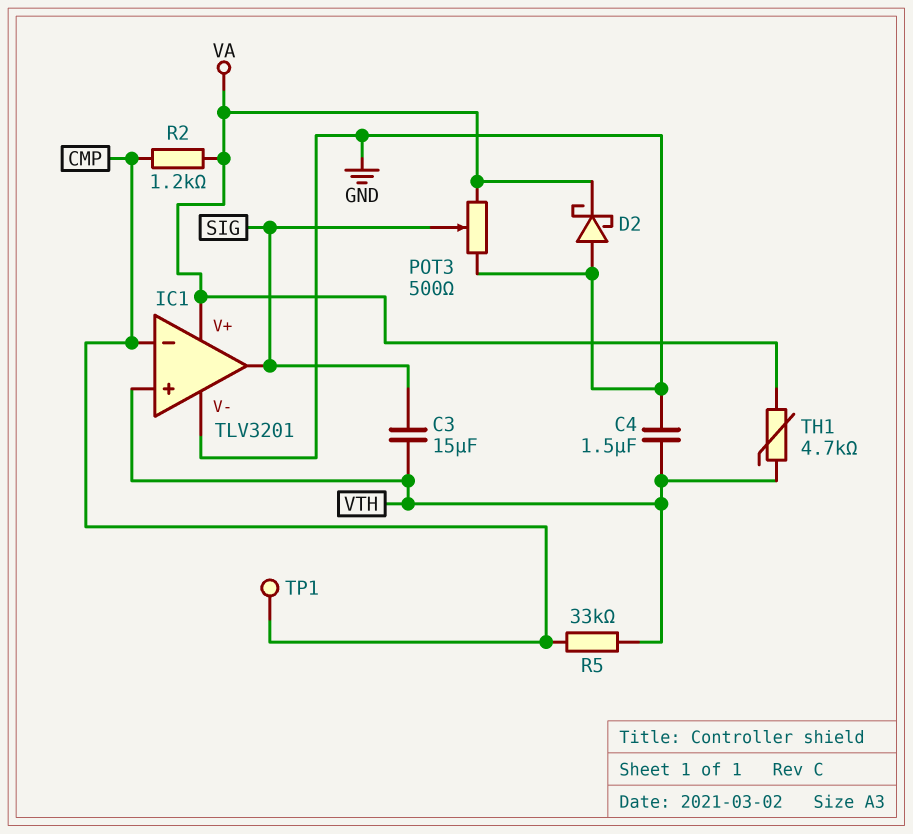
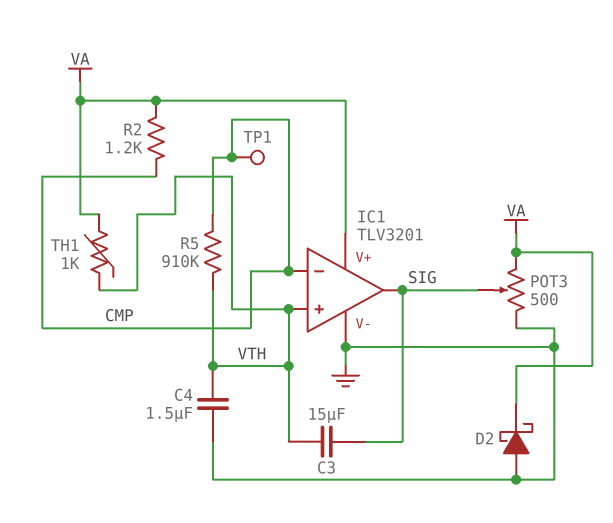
R5: 33k (CMP, VTH) -> 910k (CMP, VTH)
TH1: 4.7k (VA, VTH) -> 1k (VA, VTH)

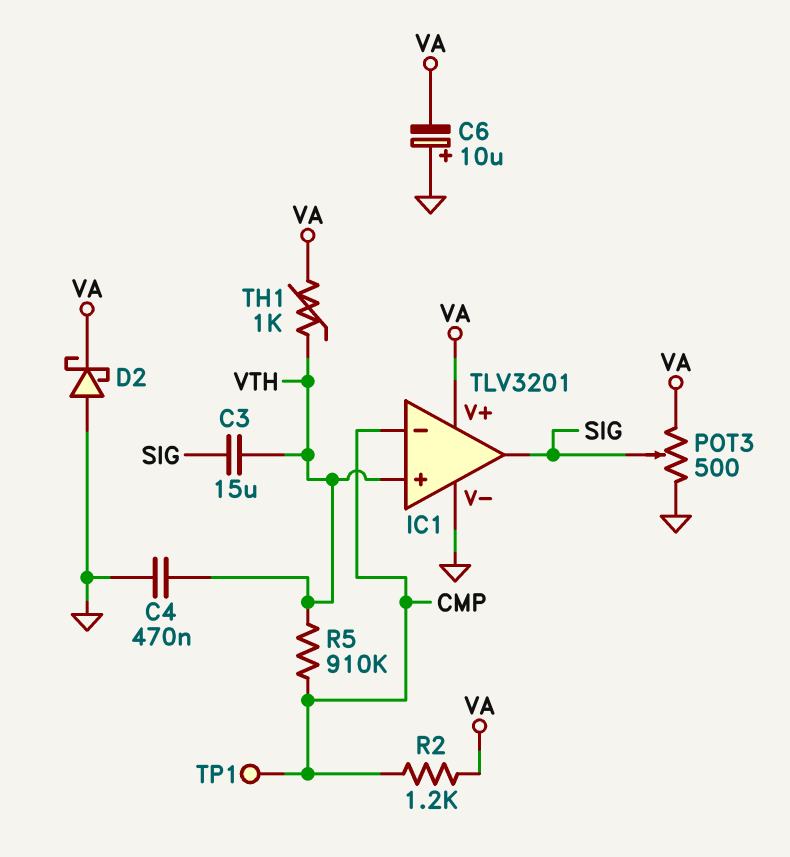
C4: 1.5uF (GND, VTH) -> 470nF (GND, VTH)
C6: none -> 10uF (plus GND, minus VA)

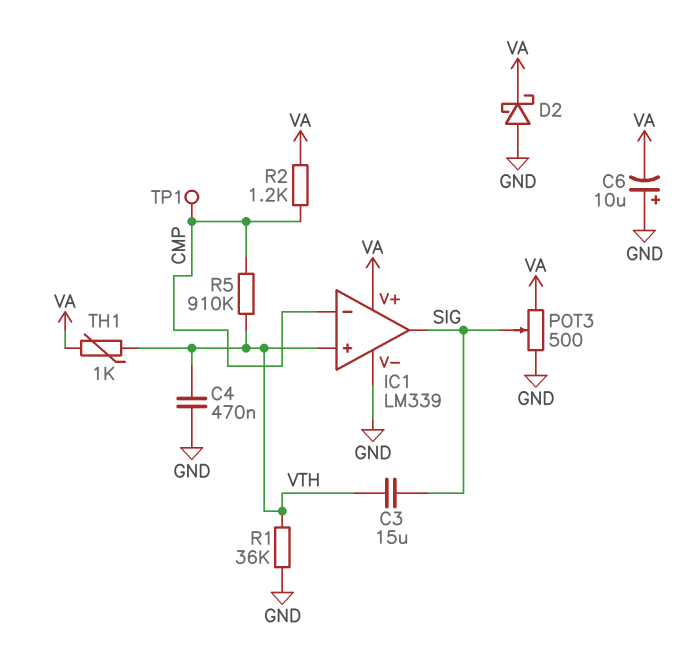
IC1: TLV3201 -> LM339
R1: none -> 36k (GND, VTH)

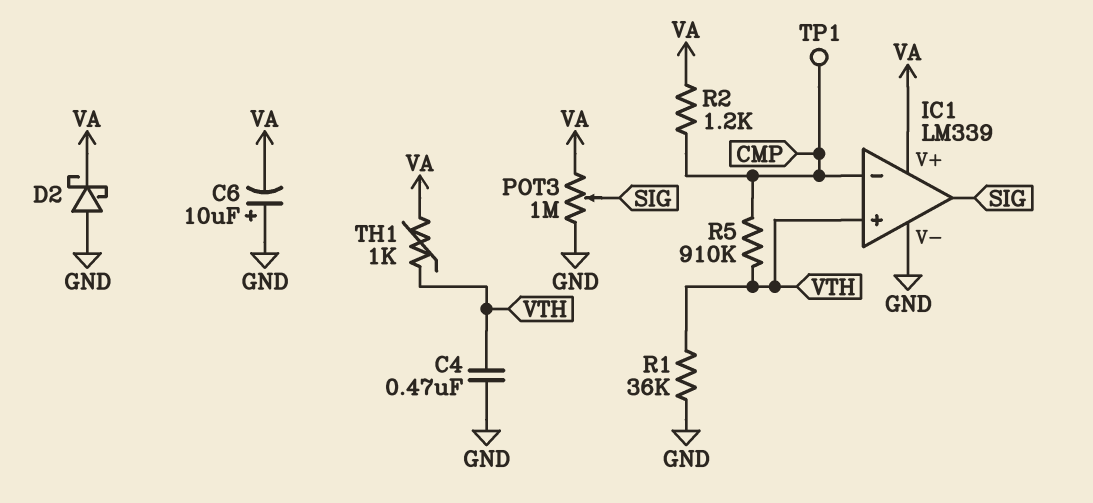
C3: 15uF (SIG, VTH) -> none
POT3: 500 (GND, VA, wiper SIG) -> 1M (GND, VA, wiper SIG)

